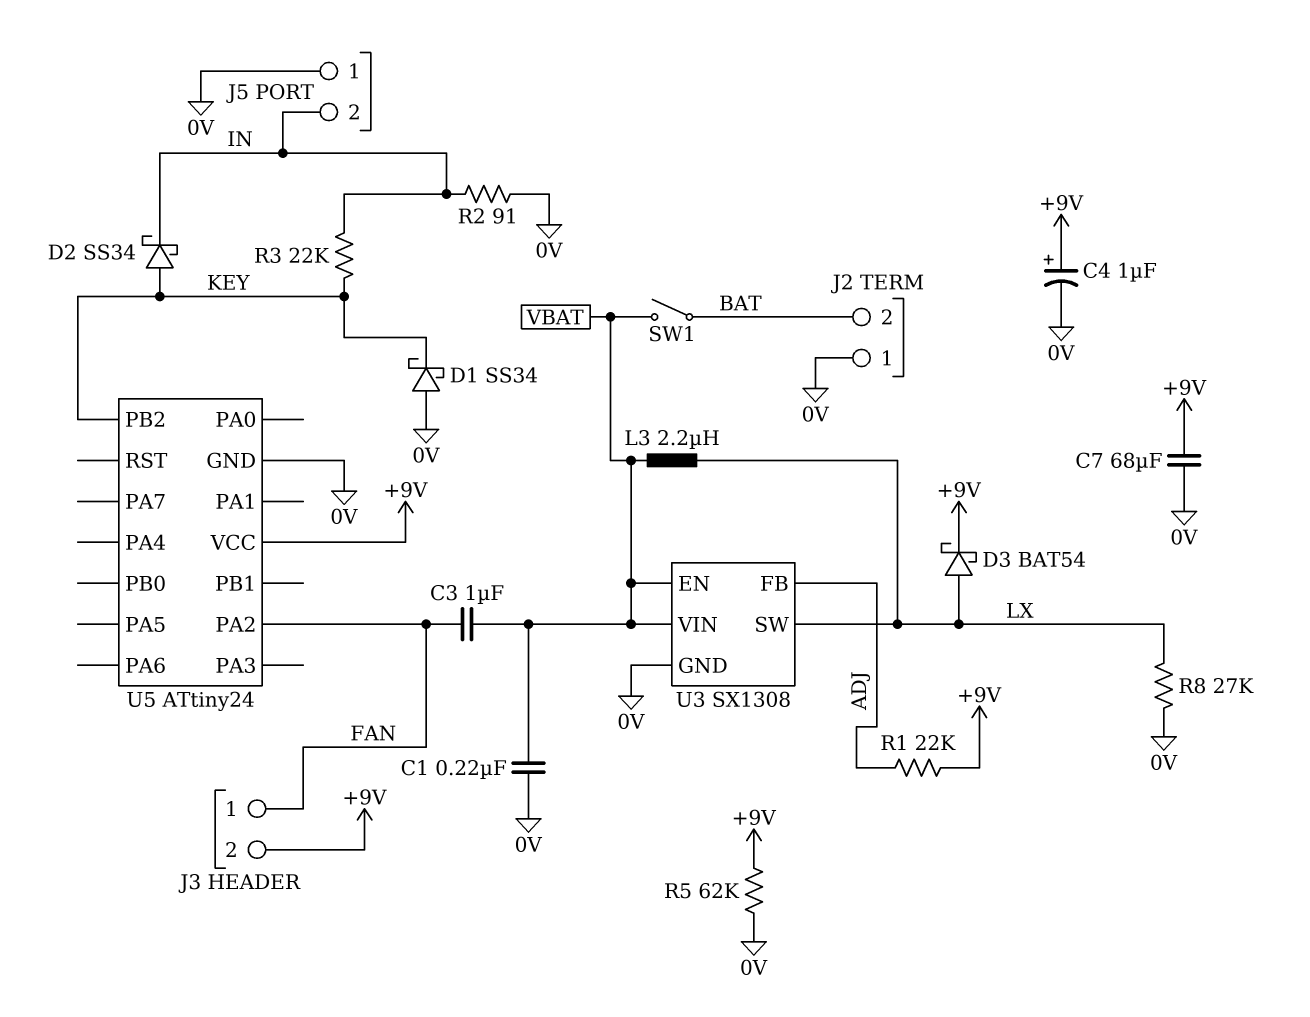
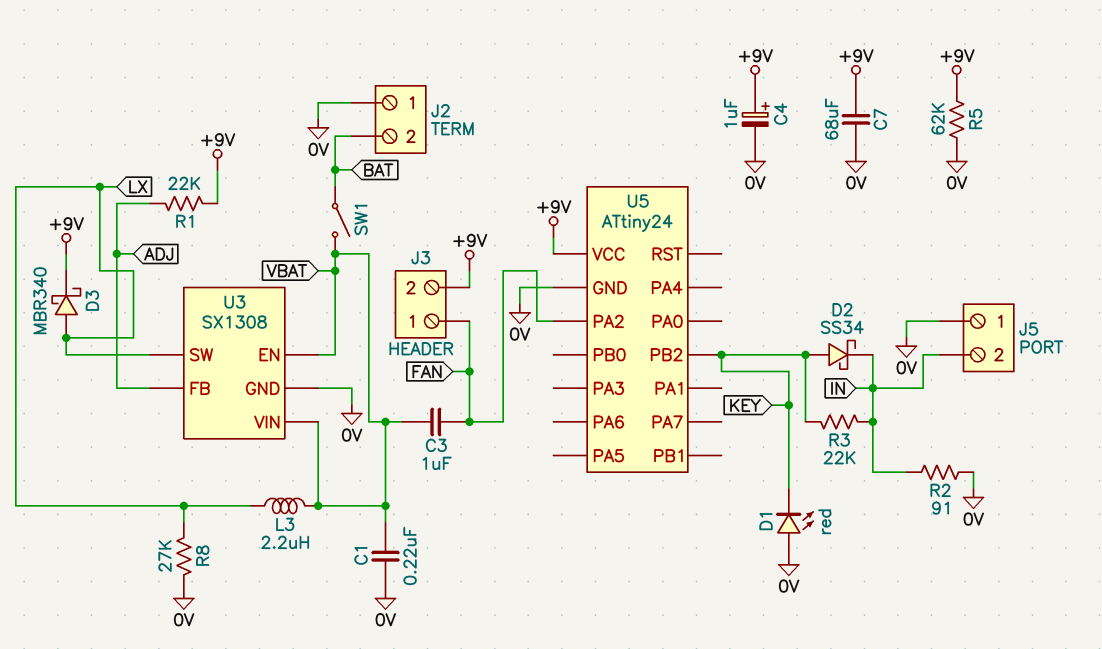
D1: schottky SS34 (A 0V, K KEY) -> LED red (A 0V, K KEY)
D3: schottky BAT54 (A LX, K +9V) -> schottky MBR340 (A LX, K +9V)

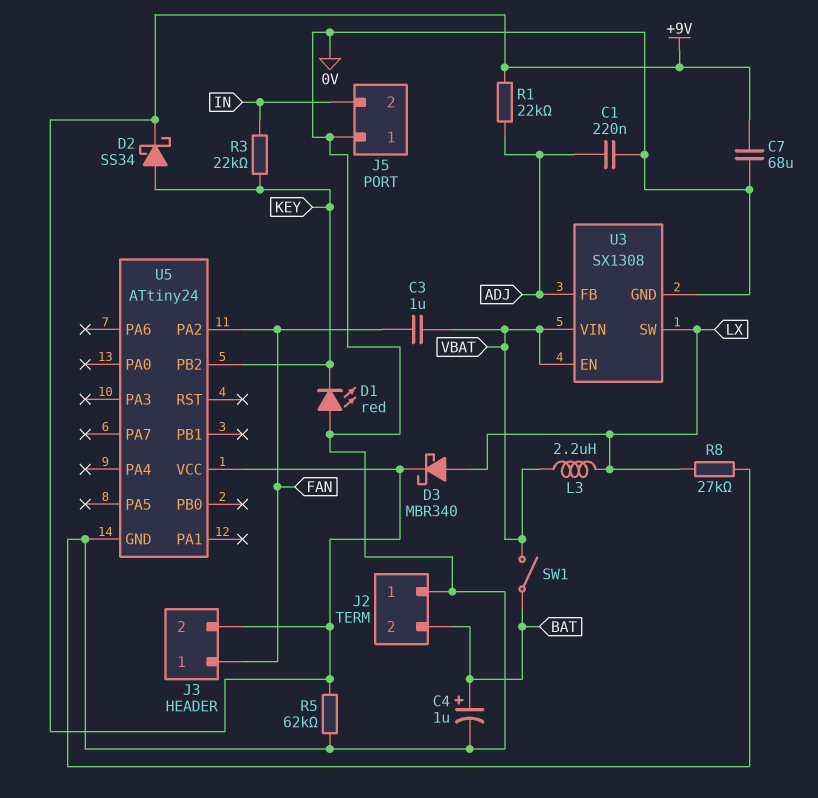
C1: 220nF (0V, VBAT) -> 220nF (0V, ADJ)
C4: 1uF (plus +9V, minus 0V) -> 1uF (plus BAT, minus 0V)
D2: schottky SS34 (A KEY, K IN) -> schottky SS34 (A KEY, K +9V)
R2: 91 (0V, IN) -> none

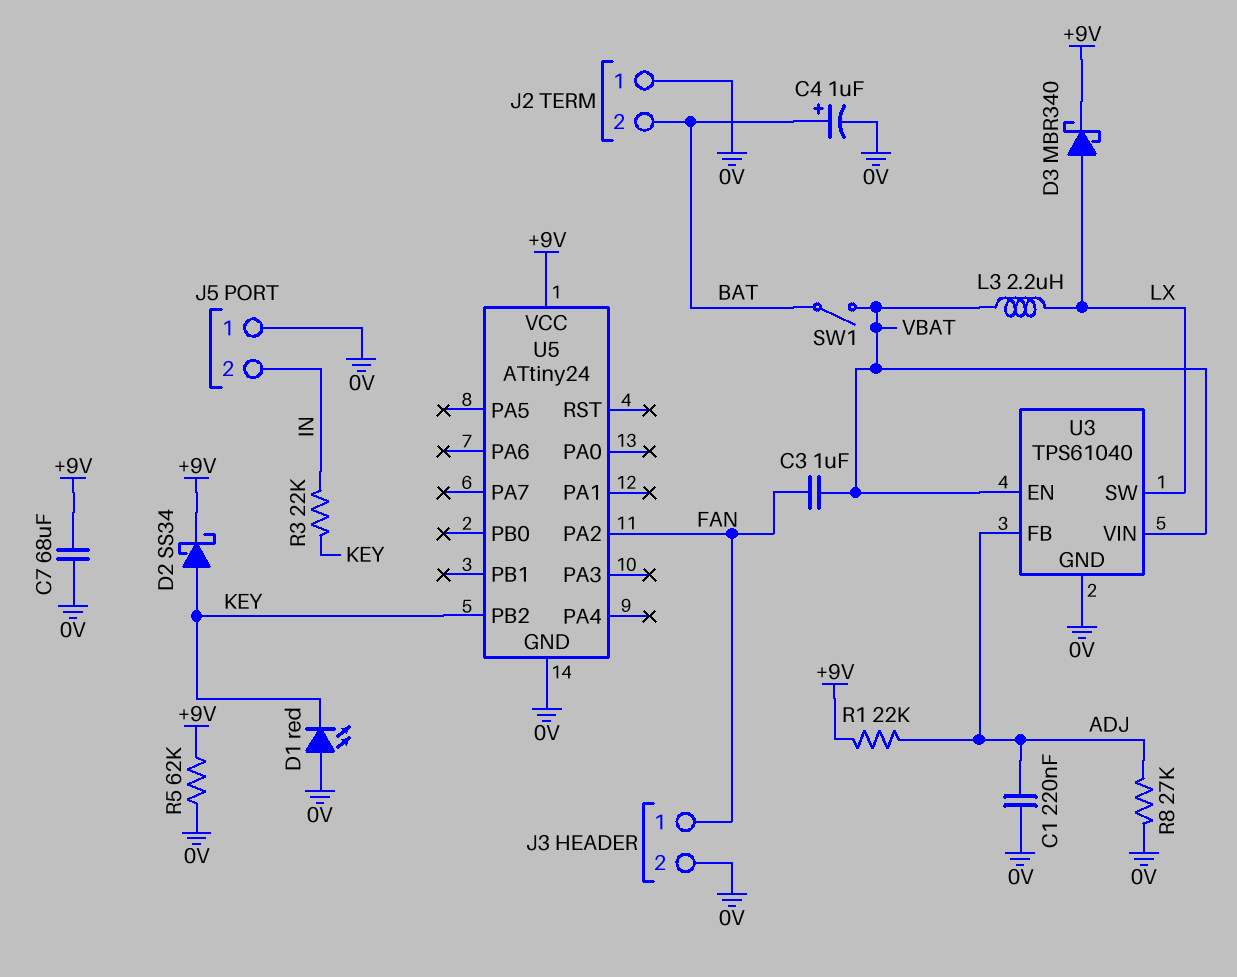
J3 pin 2: +9V -> 0V
R8: 27k (0V, LX) -> 27k (0V, ADJ)
U3: SX1308 -> TPS61040

